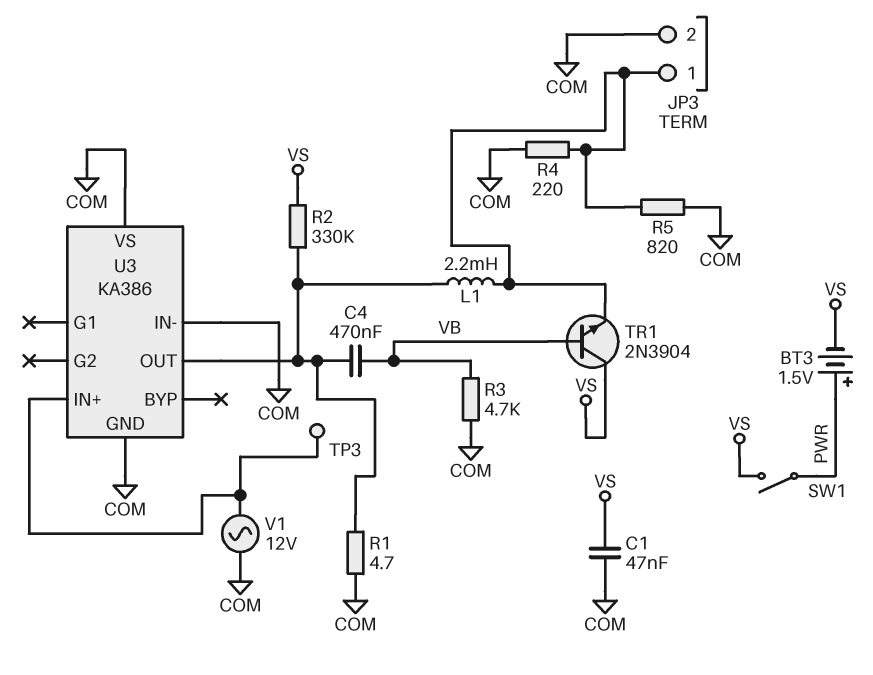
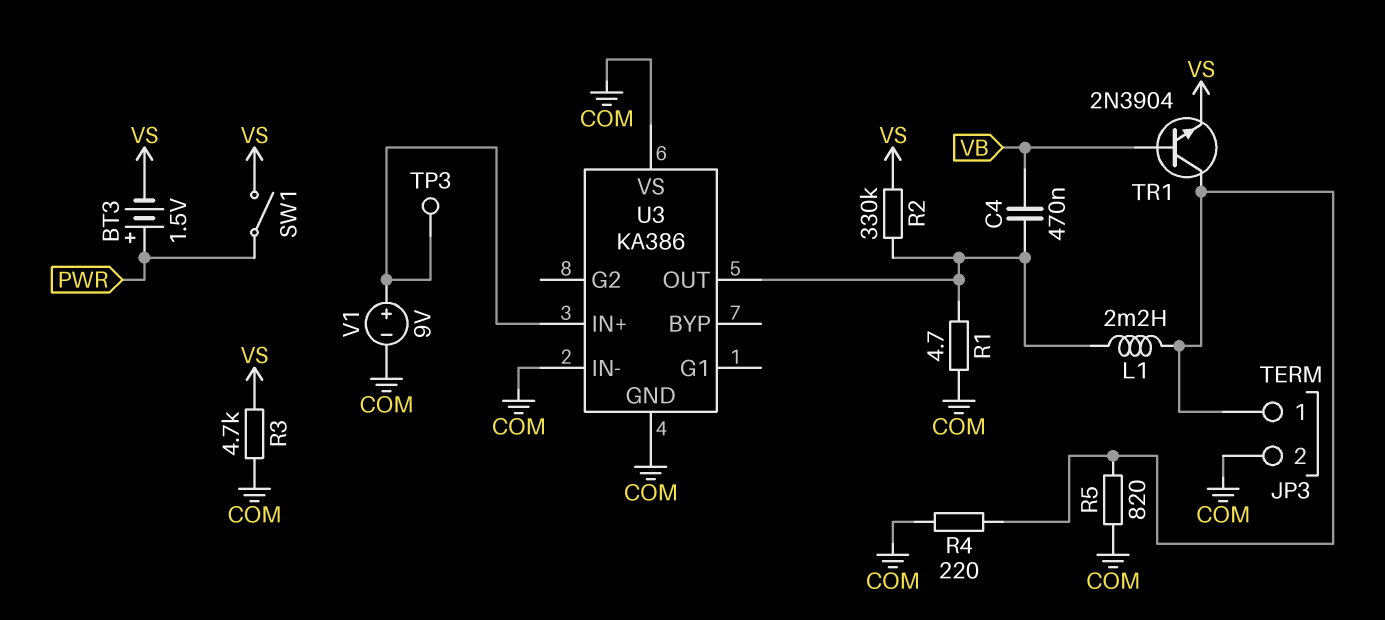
C1: 47nF (COM, VS) -> none
R3: 4.7k (COM, VB) -> 4.7k (COM, VS)
TR1: NPN 2N3904 (B VB, C VS, E JP3/1) -> NPN 2N3904 (B VB, C JP3/1, E VS)
V1: AC 12V (COM, U3/IN+) -> 9V (plus U3/IN+, minus COM)

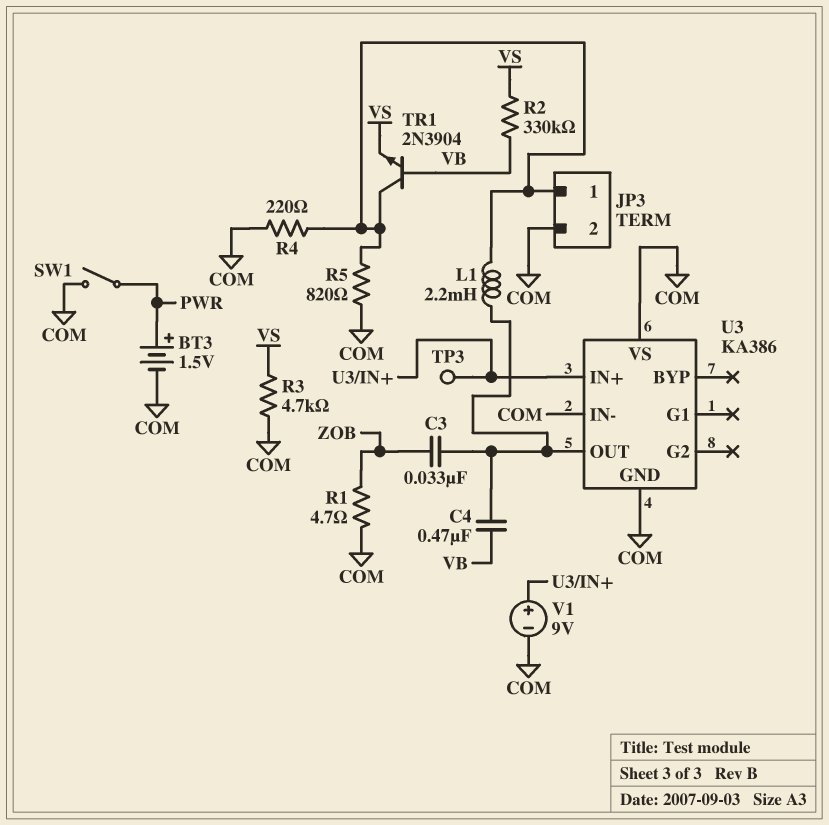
BT3: 1.5V (plus PWR, minus VS) -> 1.5V (plus PWR, minus COM)
C3: none -> 33nF (U3/OUT, ZOB)
R1: 4.7 (COM, U3/OUT) -> 4.7 (COM, ZOB)
R2: 330k (U3/OUT, VS) -> 330k (VB, VS)
SW1: switch (PWR, VS) -> switch (COM, PWR)

